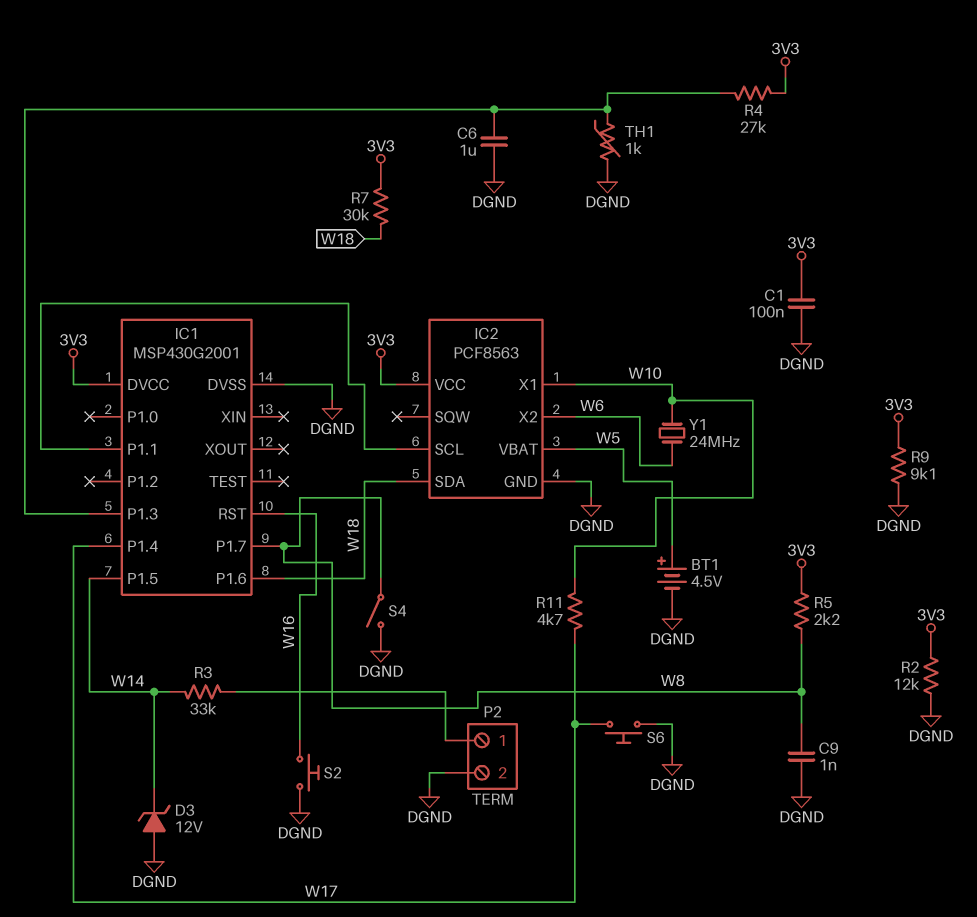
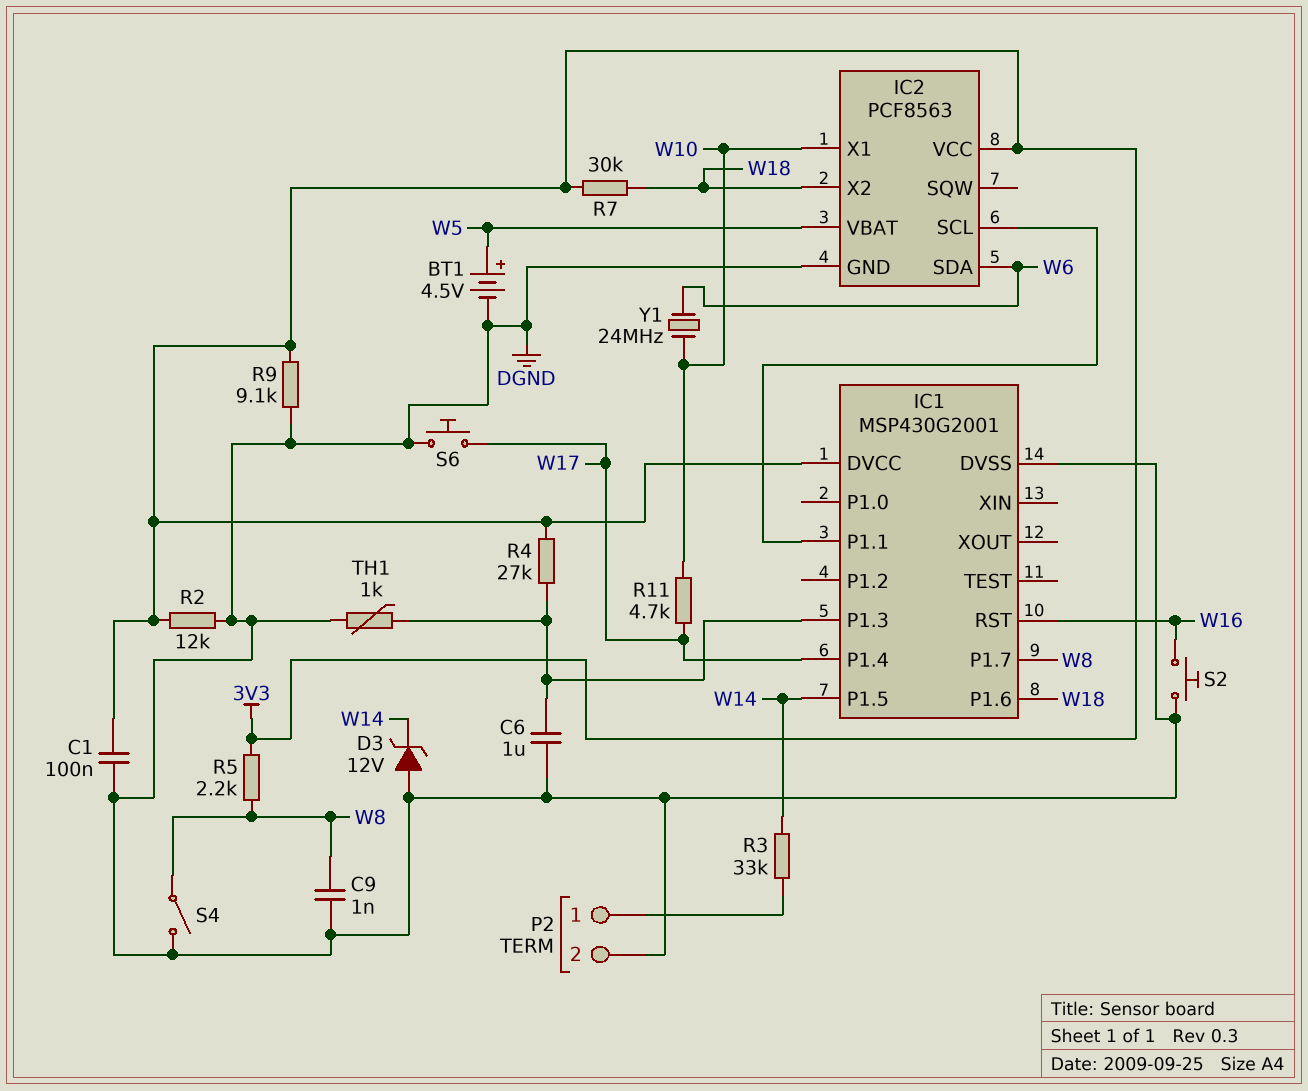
IC2 pin SDA: W18 -> W6
IC2 pin X2: W6 -> W18

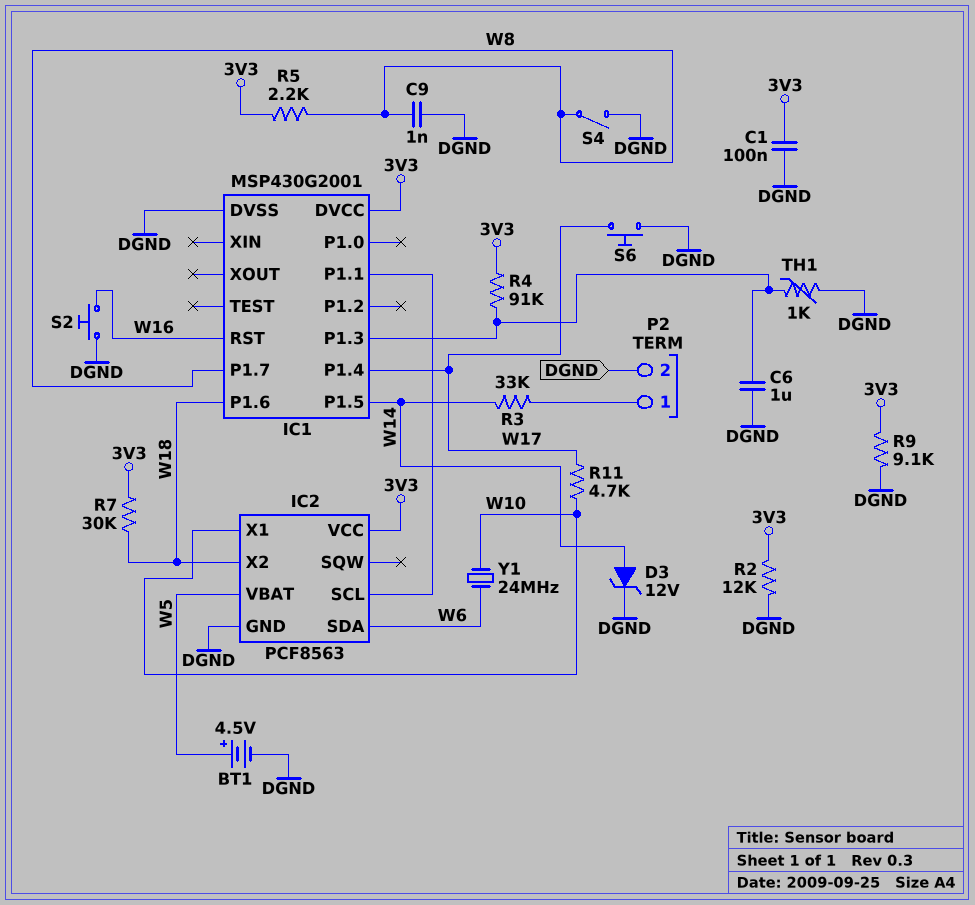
D3: zener 12V (A DGND, K W14) -> zener 12V (A W14, K DGND)
R4: 27k (3V3, IC1/P1.3) -> 91k (3V3, IC1/P1.3)

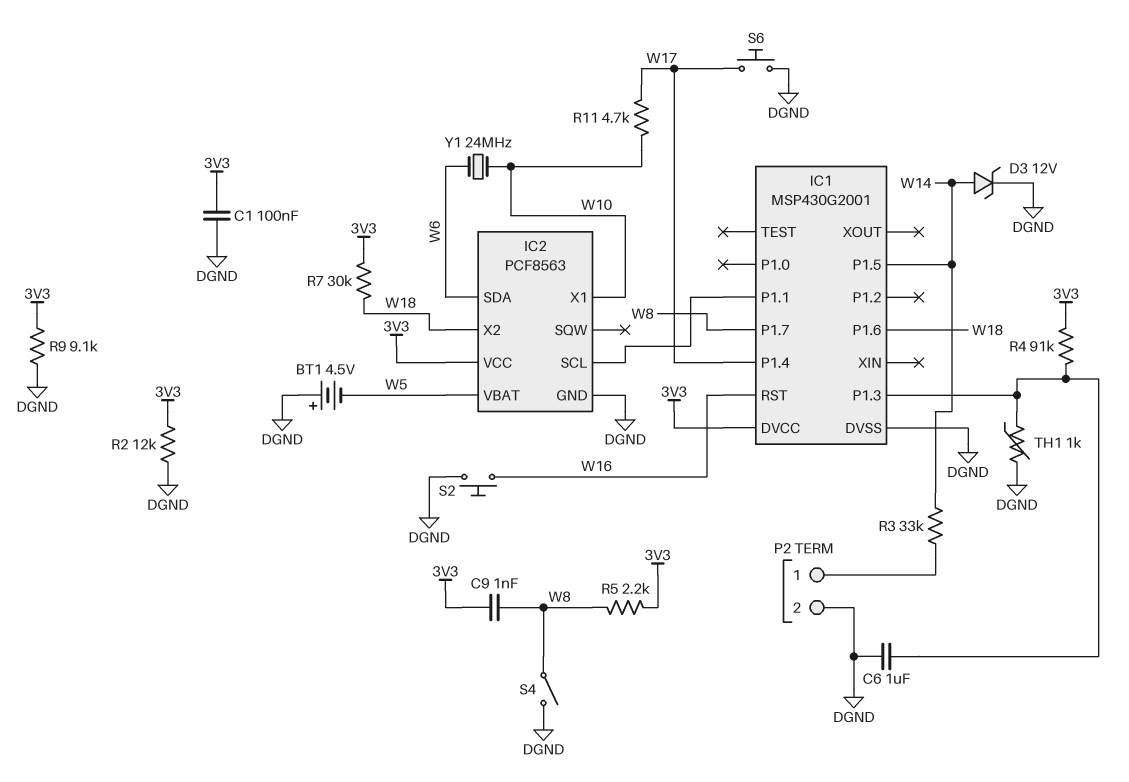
BT1: 4.5V (plus W5, minus DGND) -> 4.5V (plus DGND, minus W5)
C9: 1nF (DGND, W8) -> 1nF (3V3, W8)

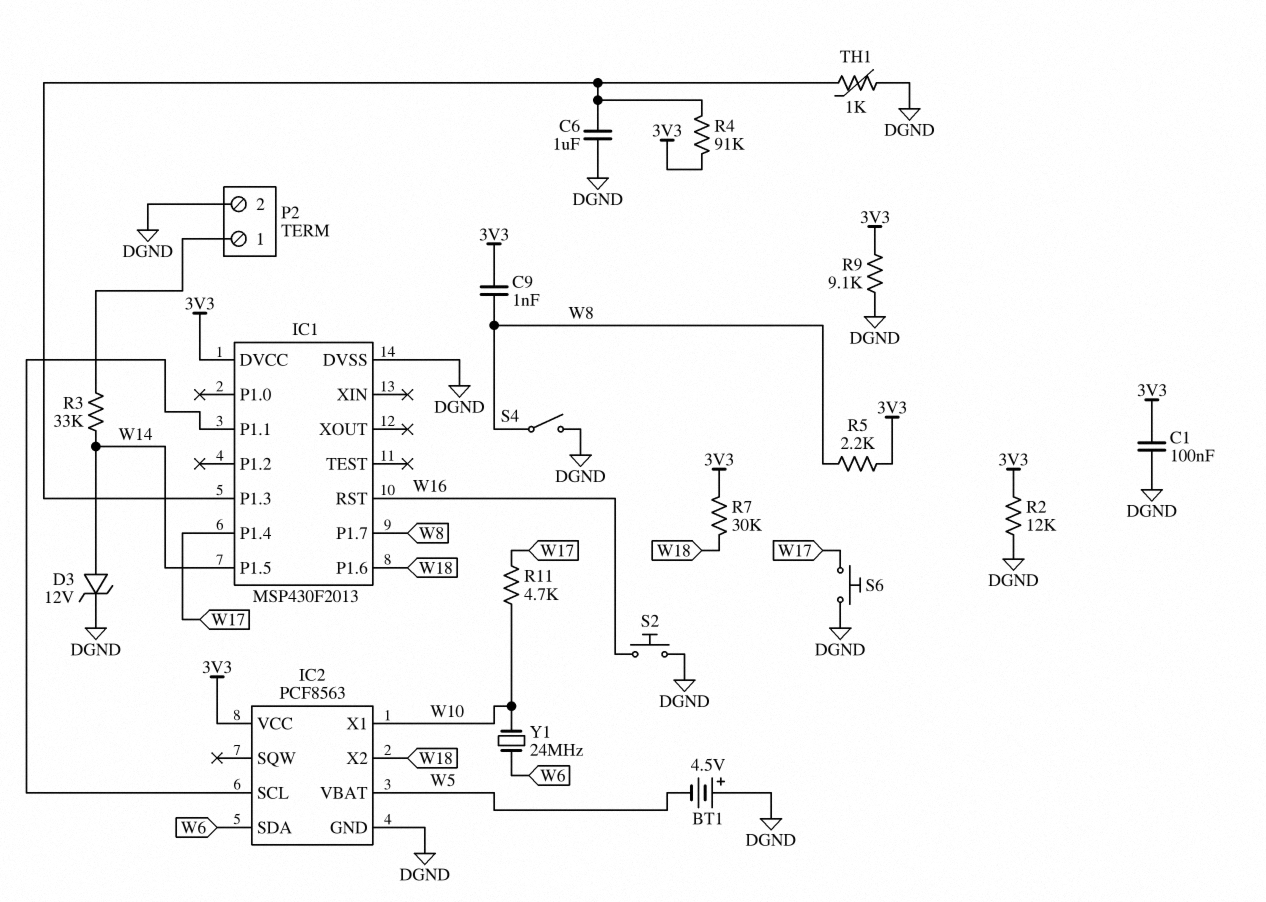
IC1: MSP430G2001 -> MSP430F2013

